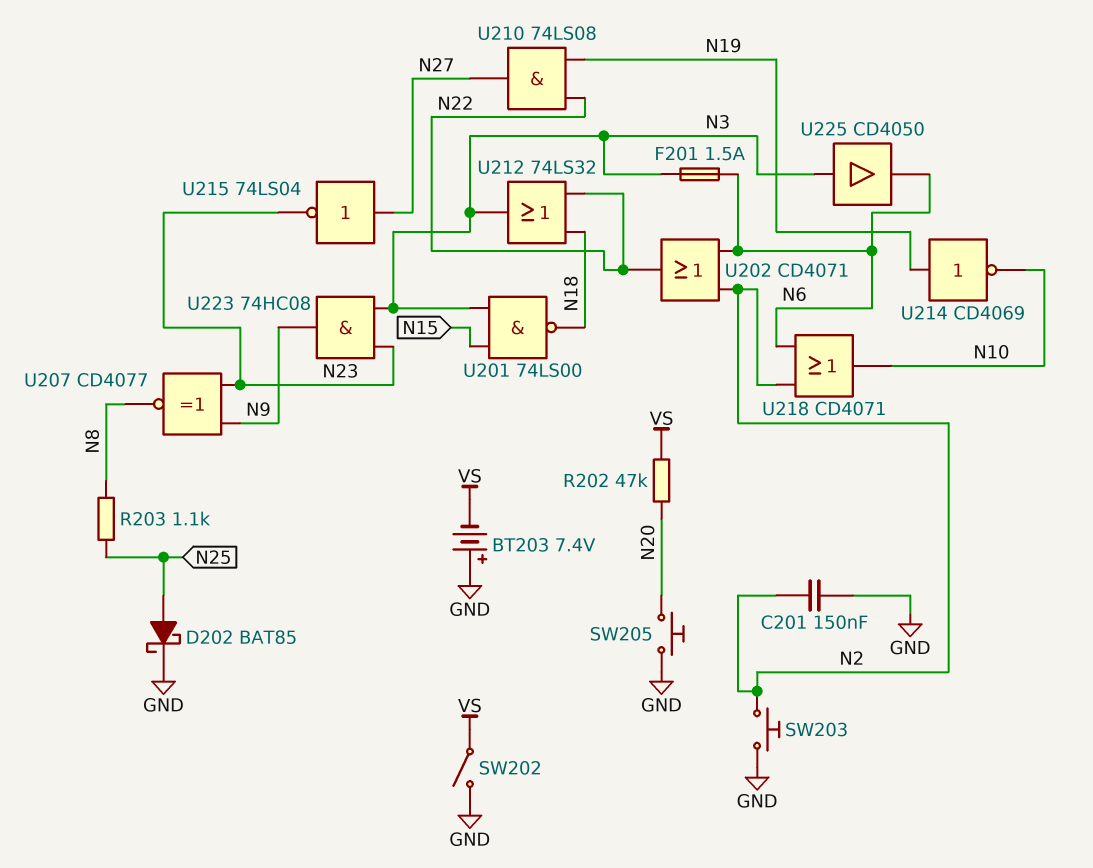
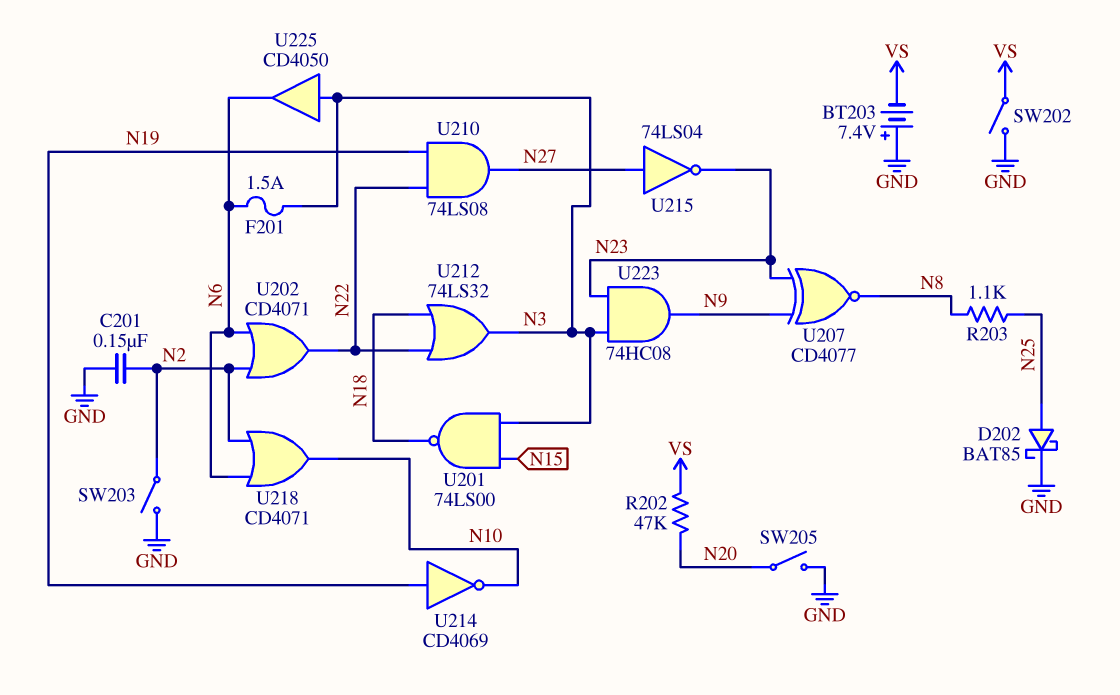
SW203: button (GND, N2) -> switch (GND, N2)
SW205: button (GND, N20) -> switch (GND, N20)

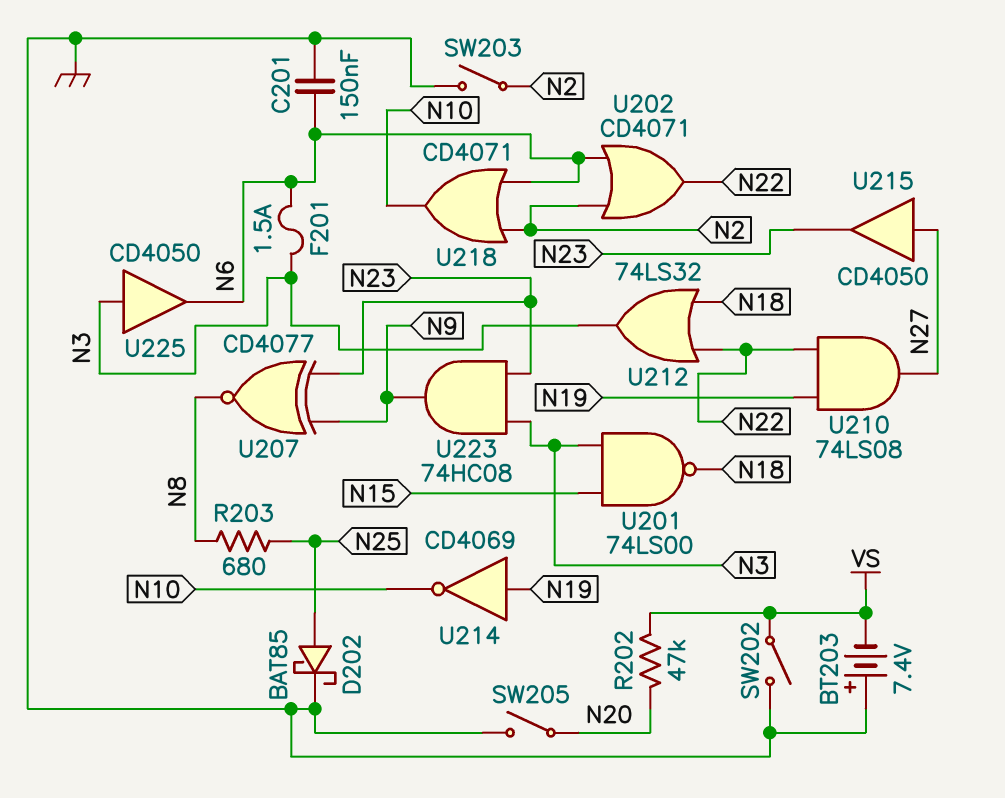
C201: 150nF (GND, N2) -> 150nF (GND, N6)
R203: 1.1k (N8, N25) -> 680 (N8, N25)
U215: NOT 74LS04 (in N27, out N23) -> buffer CD4050 (in N27, out N23)

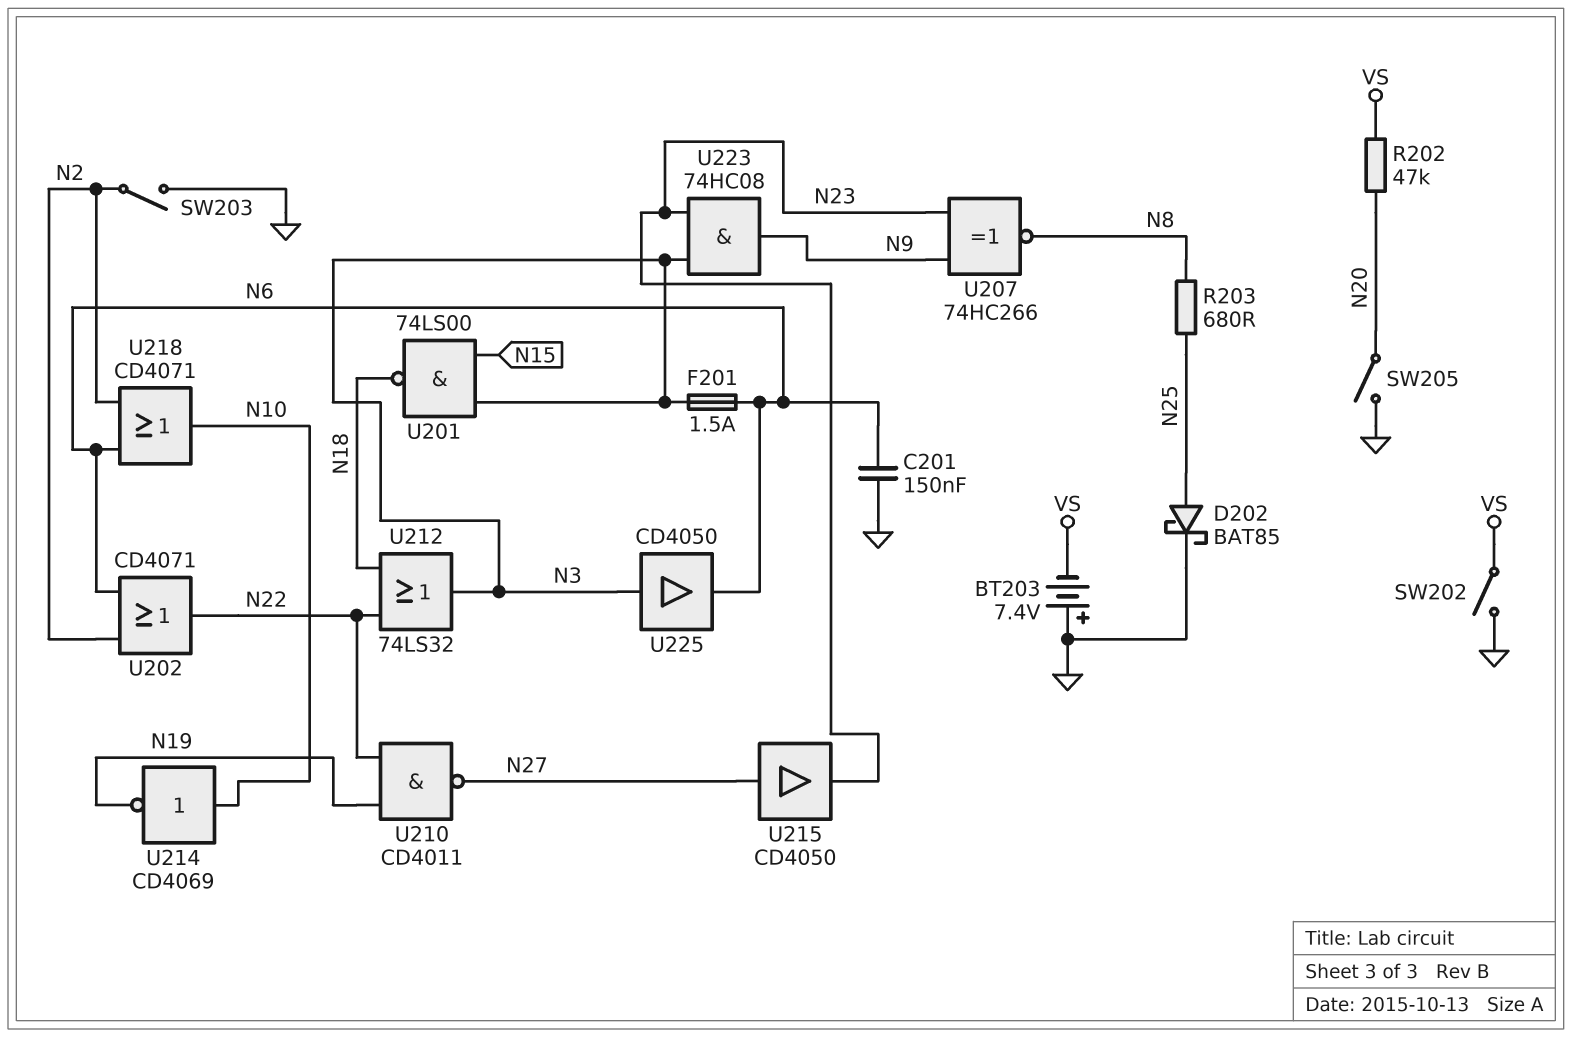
U207: XNOR CD4077 (in N9, in N23, out N8) -> XNOR 74HC266 (in N9, in N23, out N8)
U210: AND 74LS08 (in N19, in N22, out N27) -> NAND CD4011 (in N19, in N22, out N27)
U214: NOT CD4069 (in N19, out N10) -> NOT CD4069 (in N10, out N19)

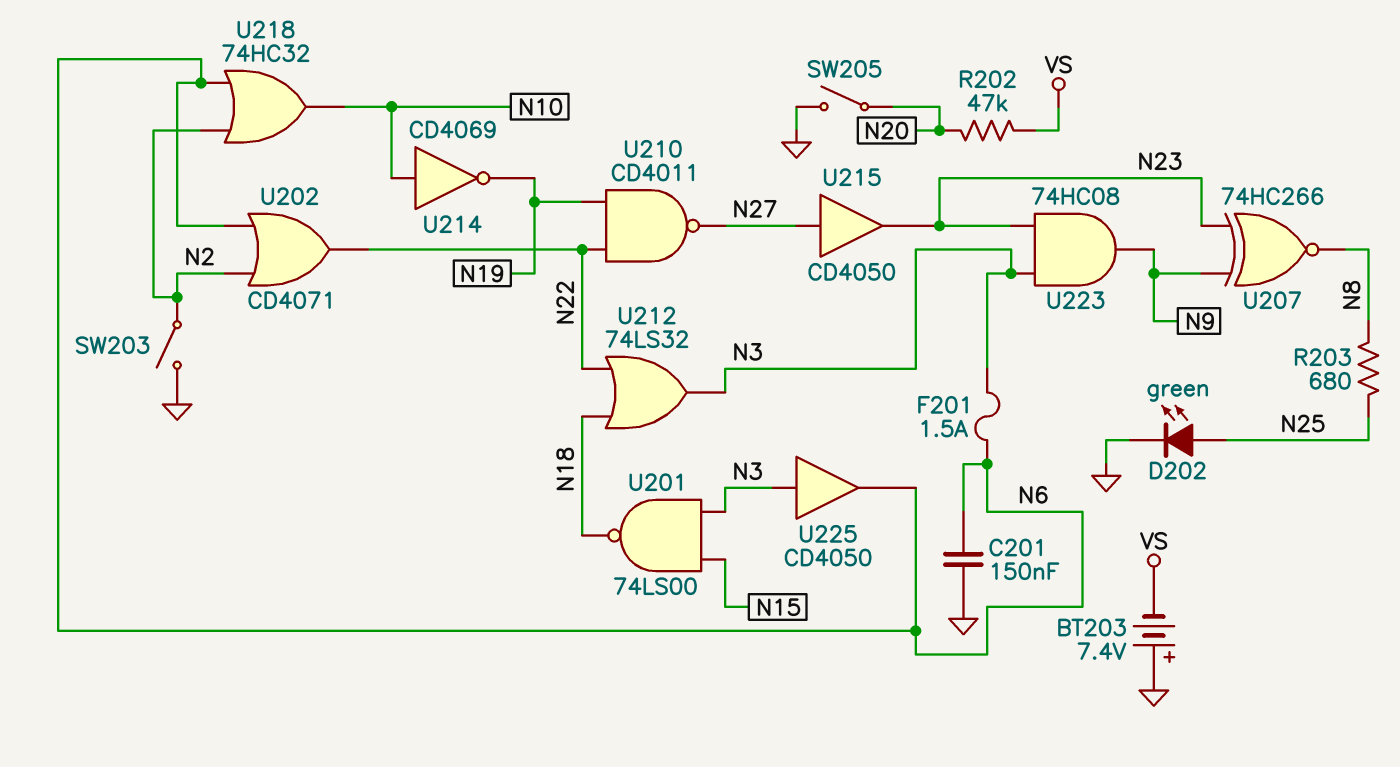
D202: schottky BAT85 (A N25, K GND) -> LED green (A N25, K GND)
SW202: switch (GND, VS) -> none
U218: OR CD4071 (in N2, in N6, out N10) -> OR 74HC32 (in N2, in N6, out N10)

